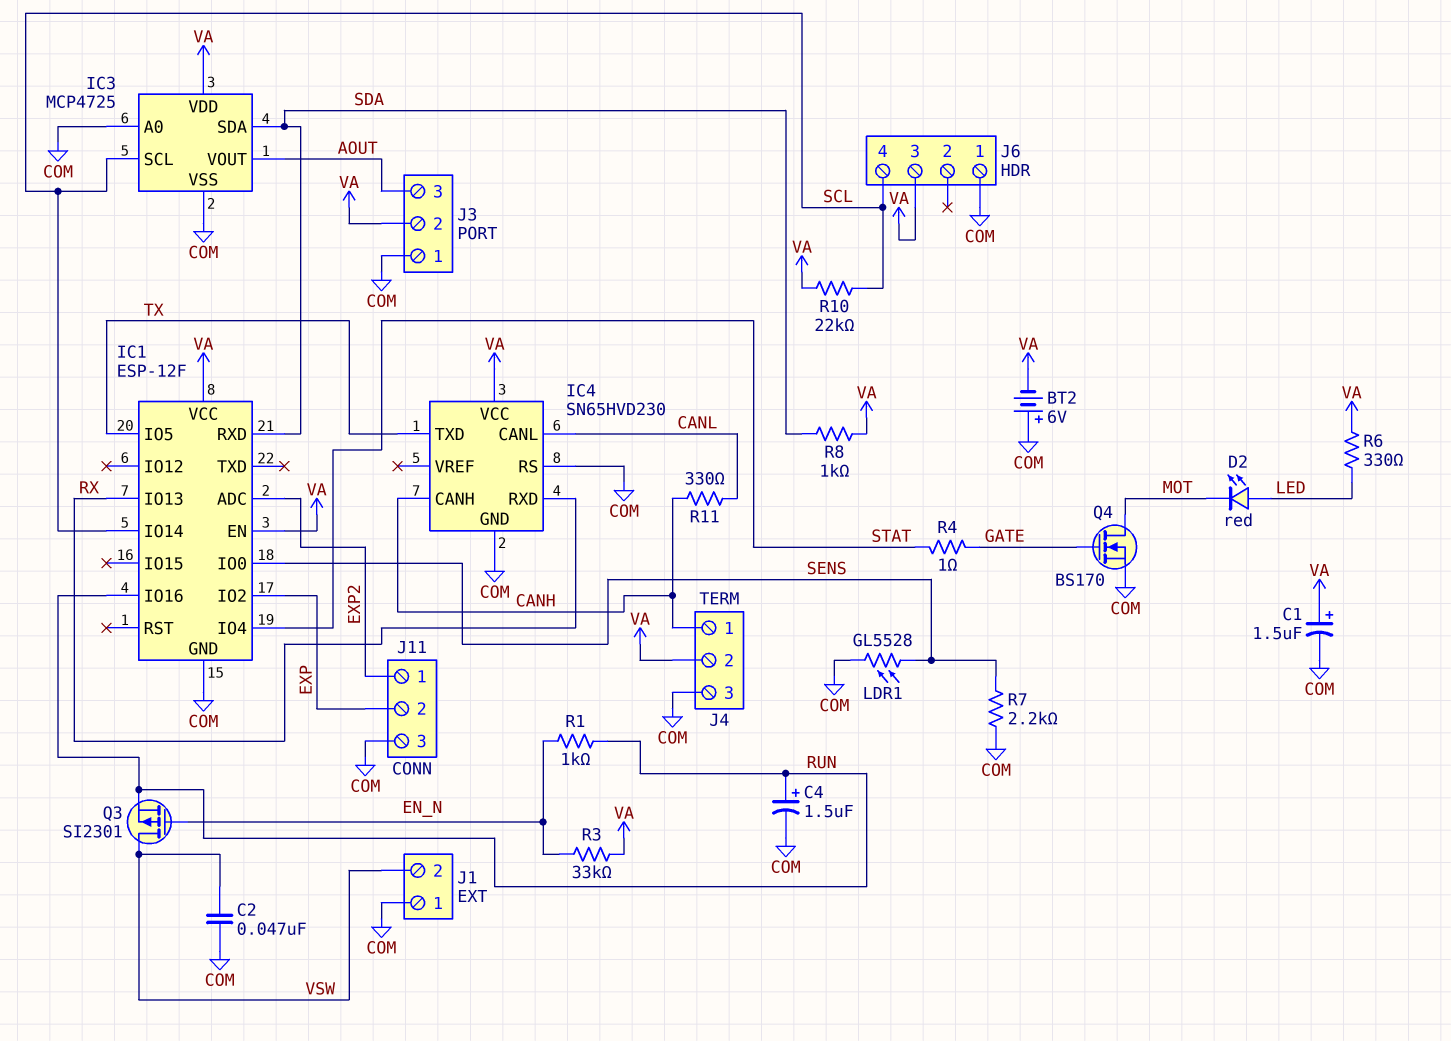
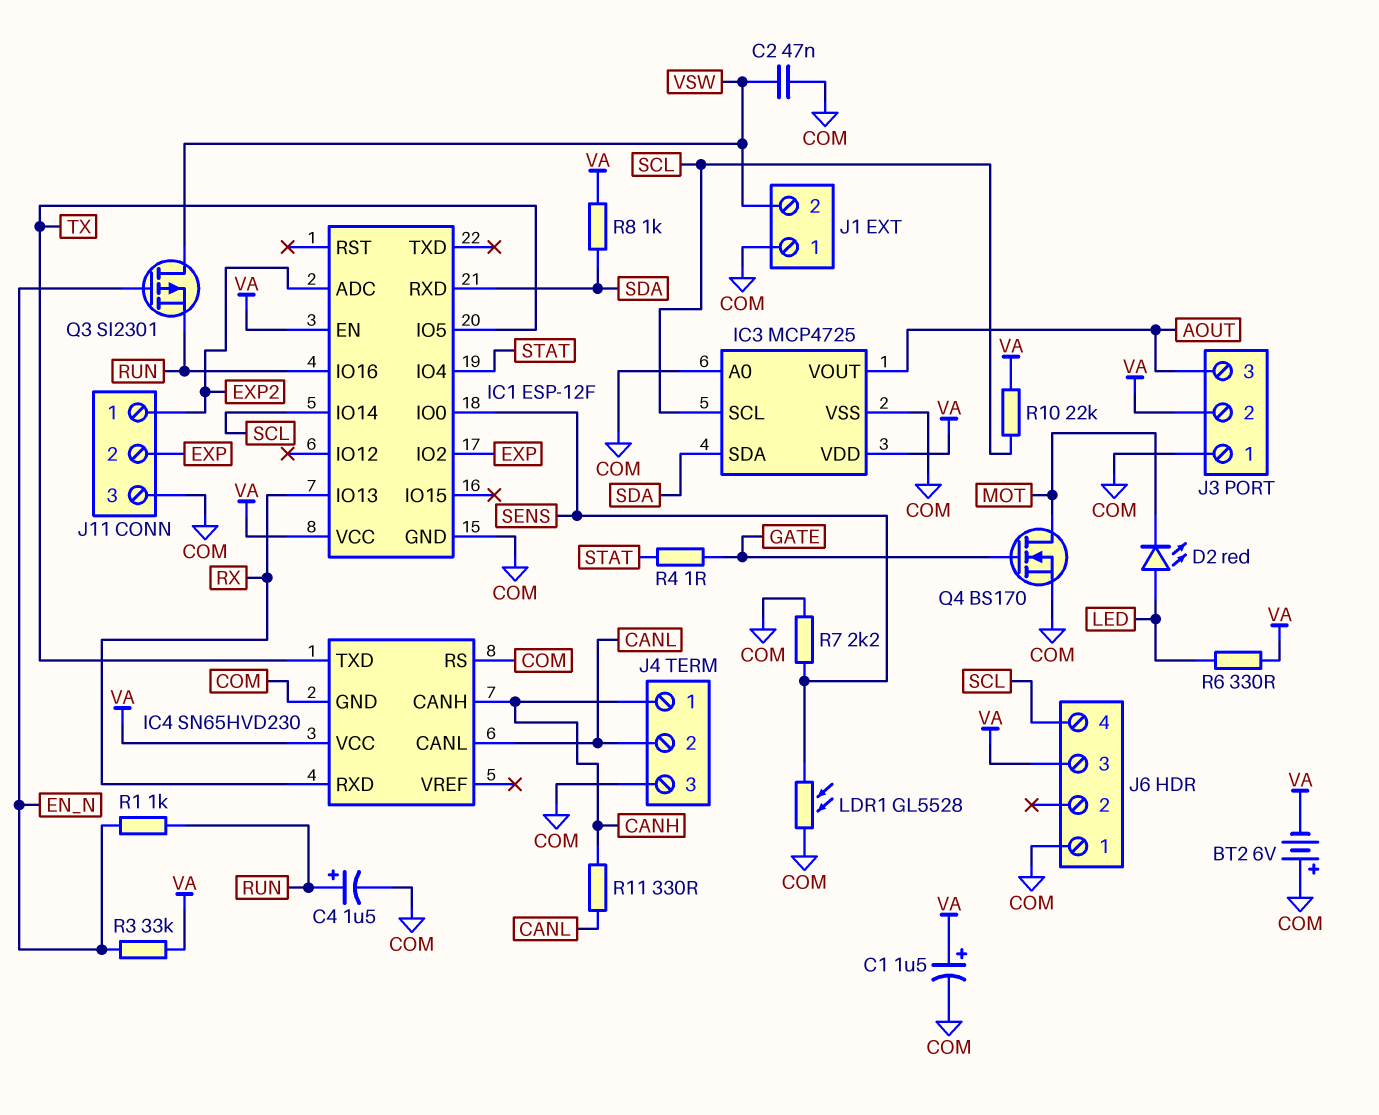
J4 pin 2: VA -> CANL

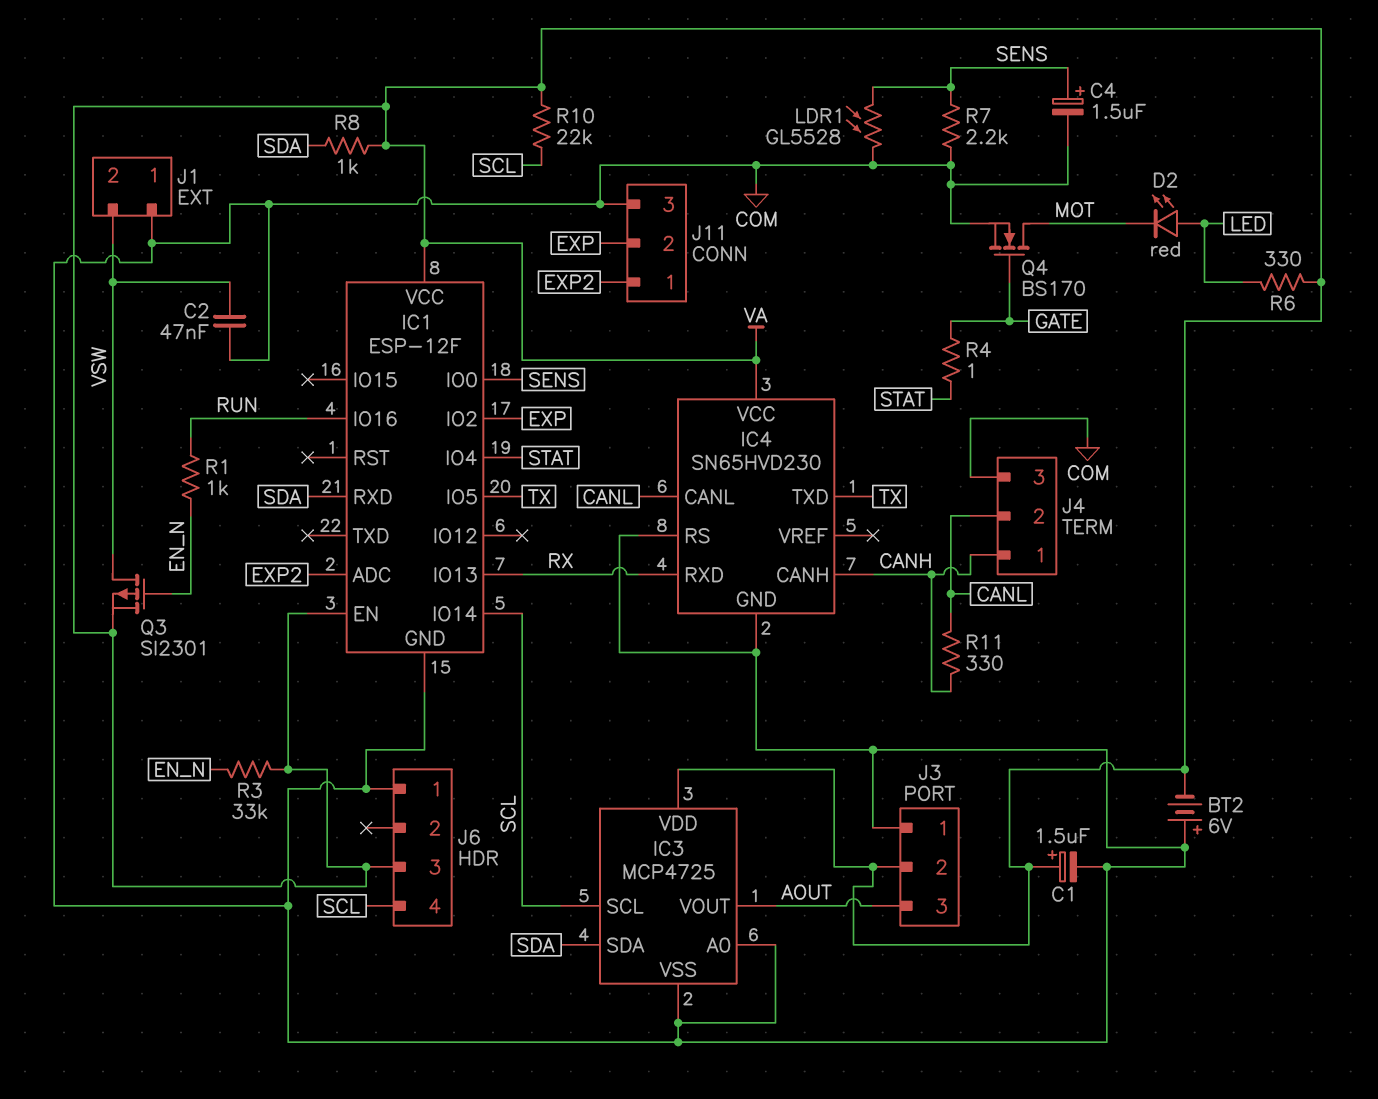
C4: 1.5uF (plus RUN, minus COM) -> 1.5uF (plus SENS, minus COM)
Q3: PMOS SI2301 (G EN_N, D VSW, S RUN) -> PMOS SI2301 (G EN_N, D VSW, S VA)

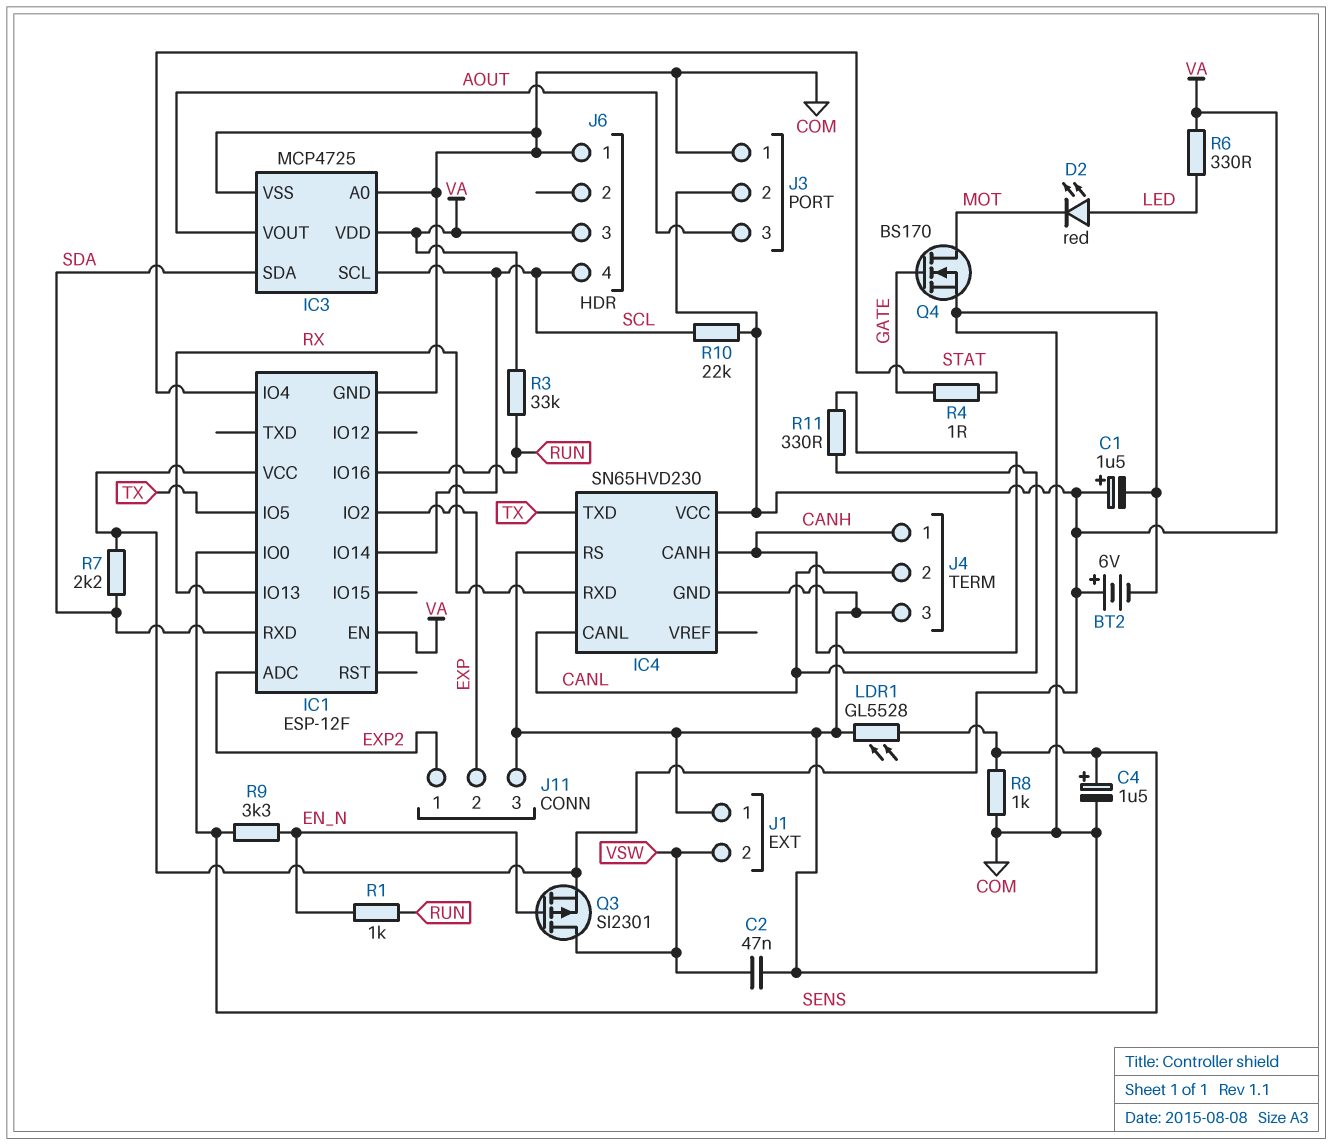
BT2: 6V (plus COM, minus VA) -> 6V (plus VA, minus COM)
R3: 33k (EN_N, VA) -> 33k (RUN, VA)
R7: 2.2k (COM, SENS) -> 2.2k (SDA, VA)
R8: 1k (SDA, VA) -> 1k (COM, SENS)
R9: none -> 3.3k (EN_N, SENS)

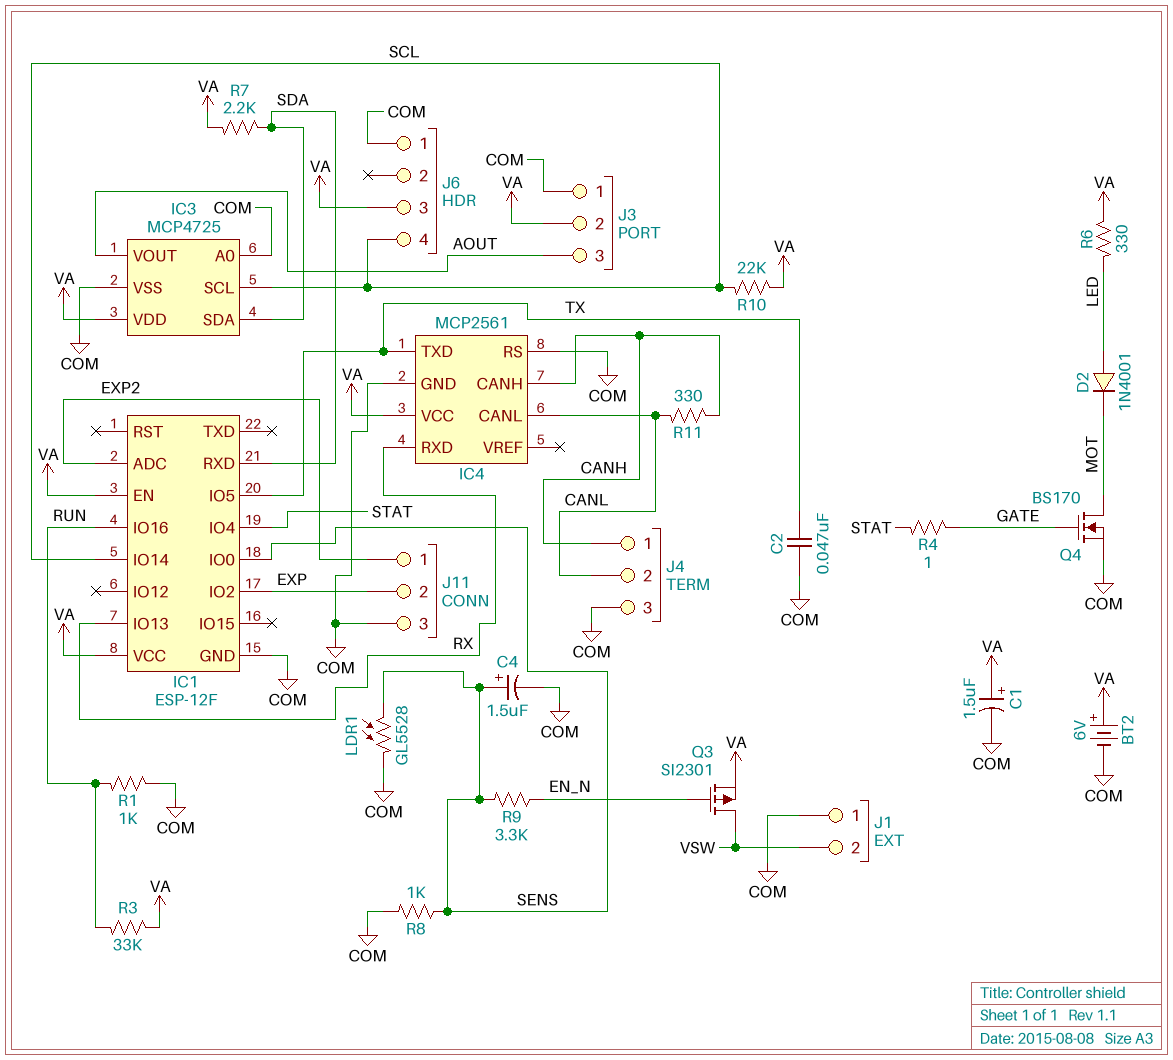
C2: 47nF (COM, VSW) -> 47nF (COM, TX)
D2: LED red (A LED, K MOT) -> diode 1N4001 (A LED, K MOT)
IC4: SN65HVD230 -> MCP2561
R1: 1k (EN_N, RUN) -> 1k (COM, RUN)

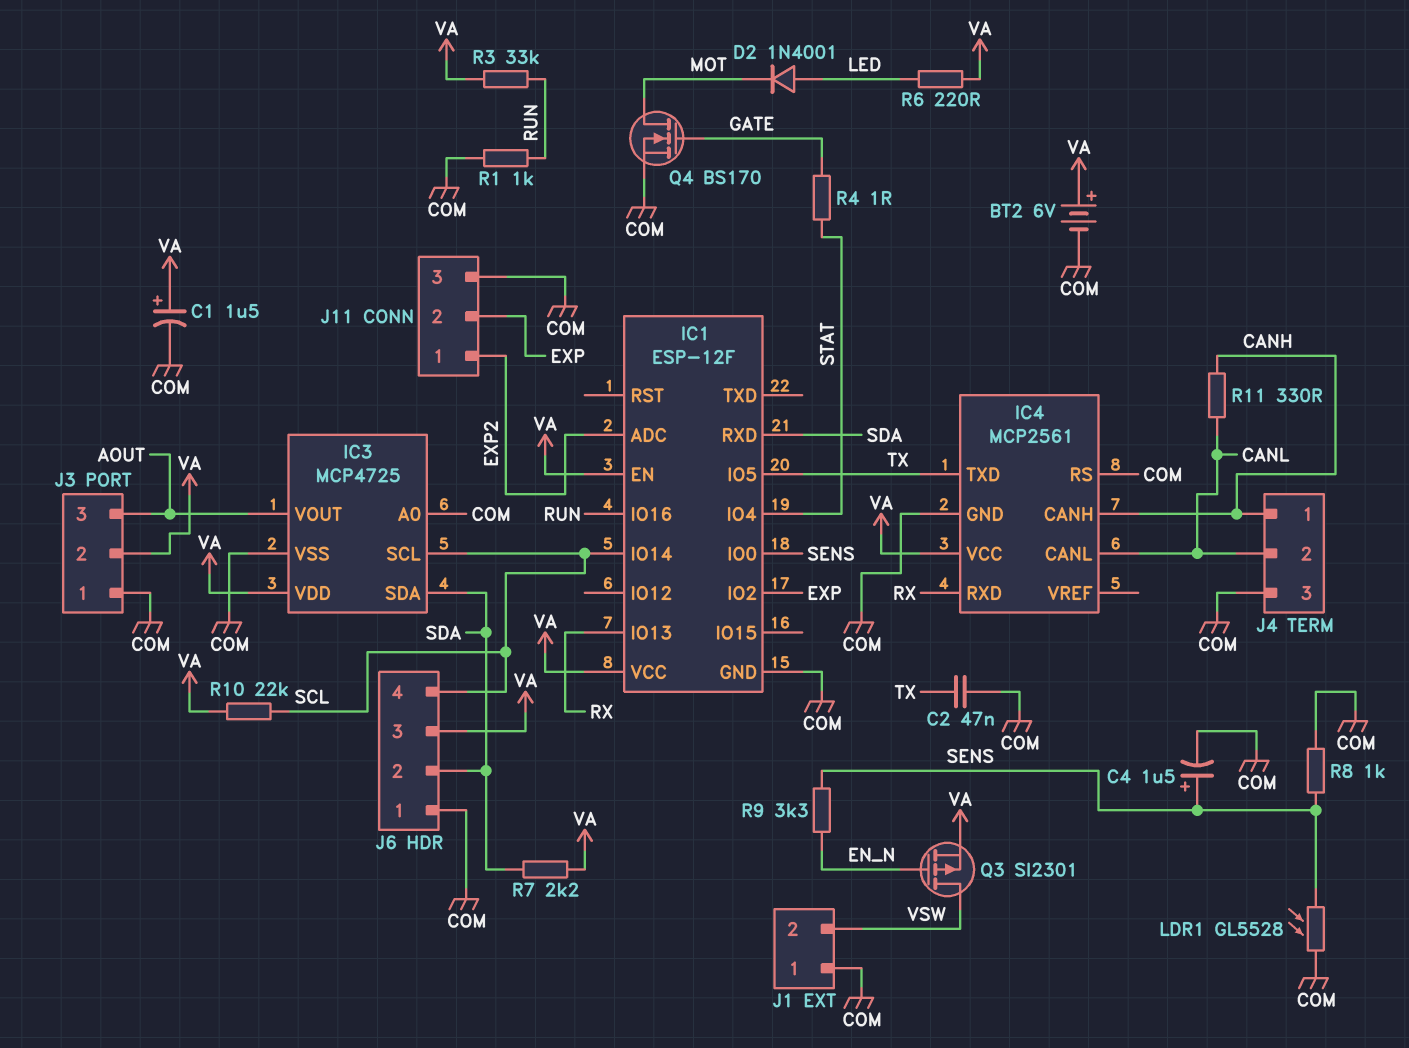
J6 pin 2: none -> SDA
R6: 330 (LED, VA) -> 220 (LED, VA)

